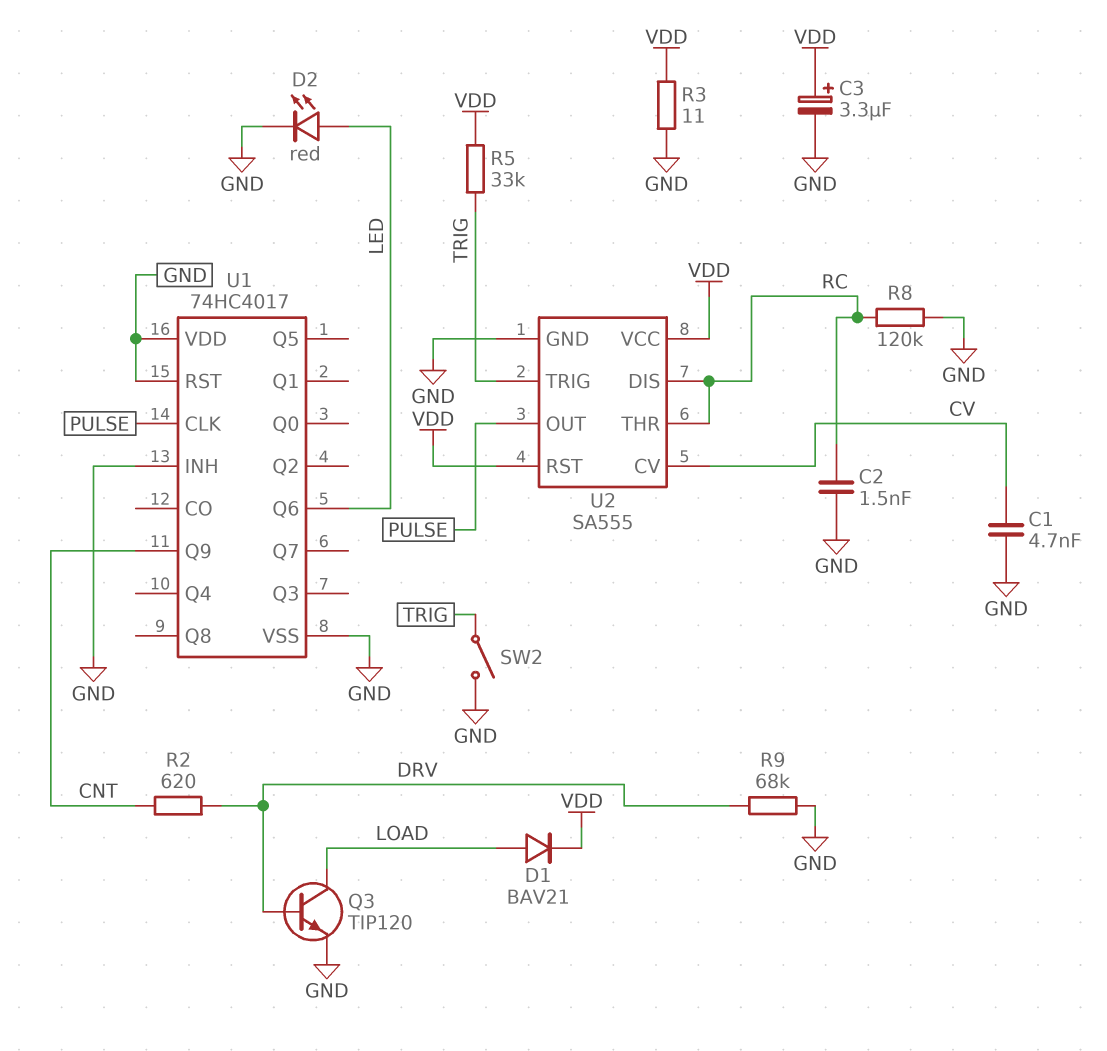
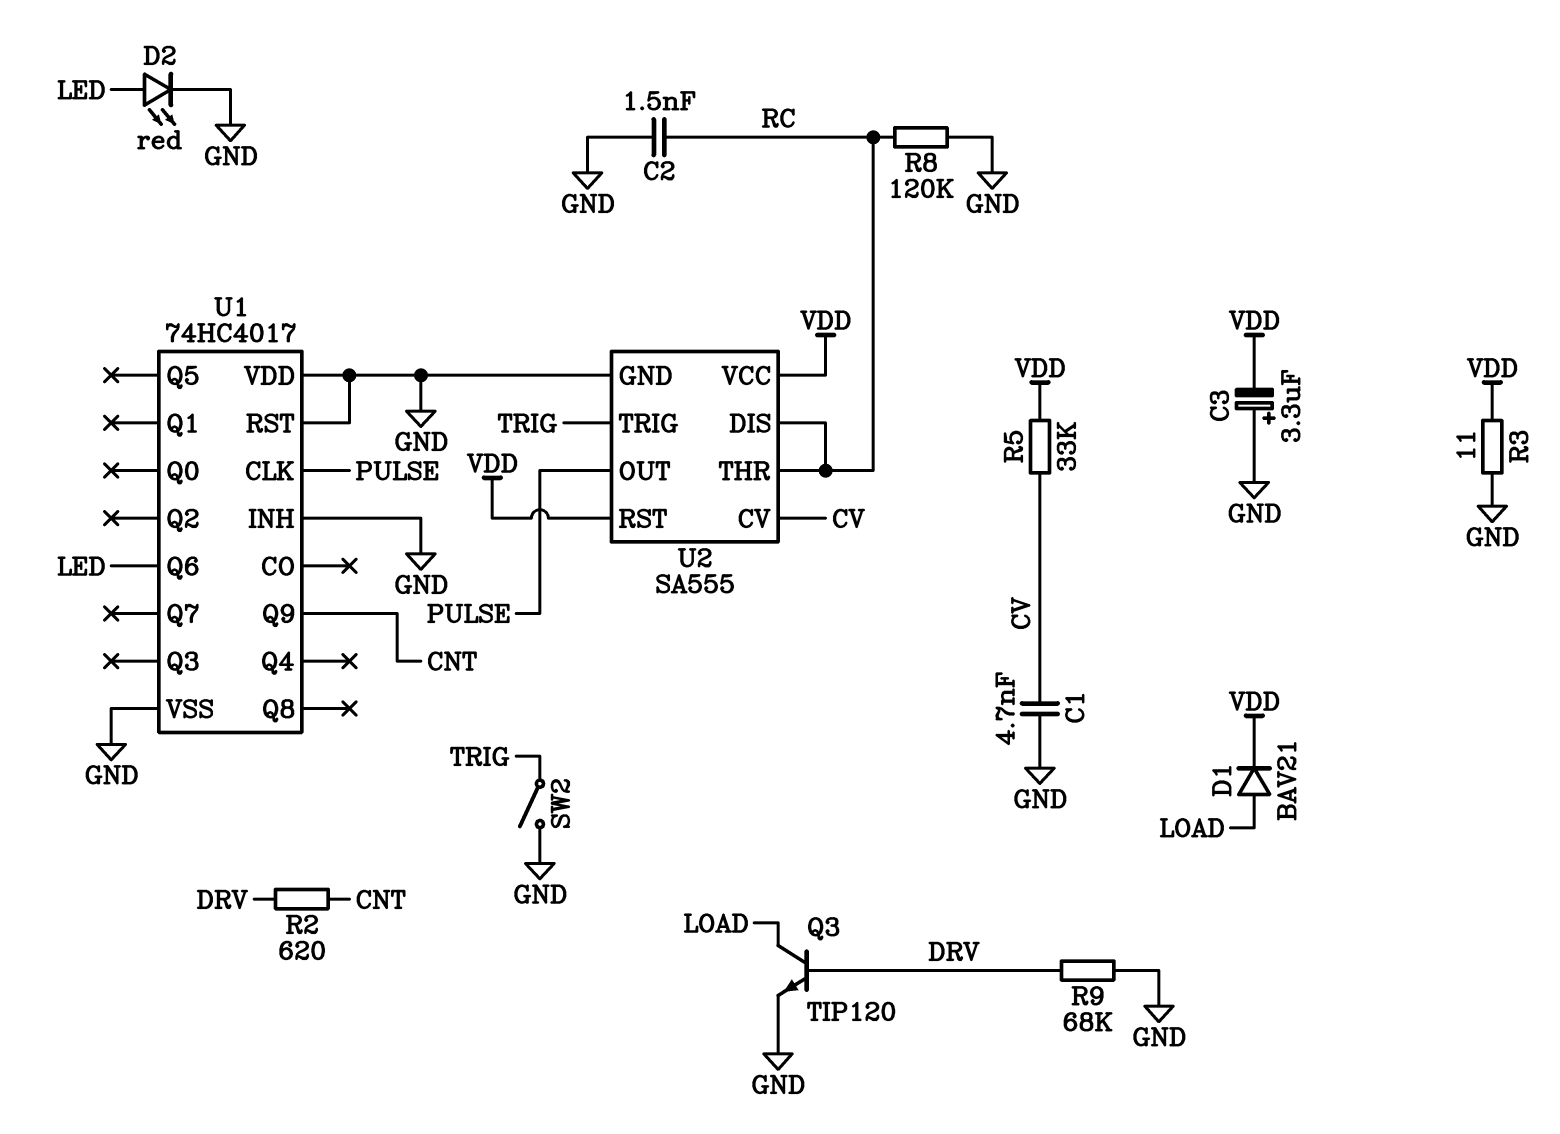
C3: 3.3uF (plus VDD, minus GND) -> 3.3uF (plus GND, minus VDD)
R5: 33k (TRIG, VDD) -> 33k (CV, VDD)

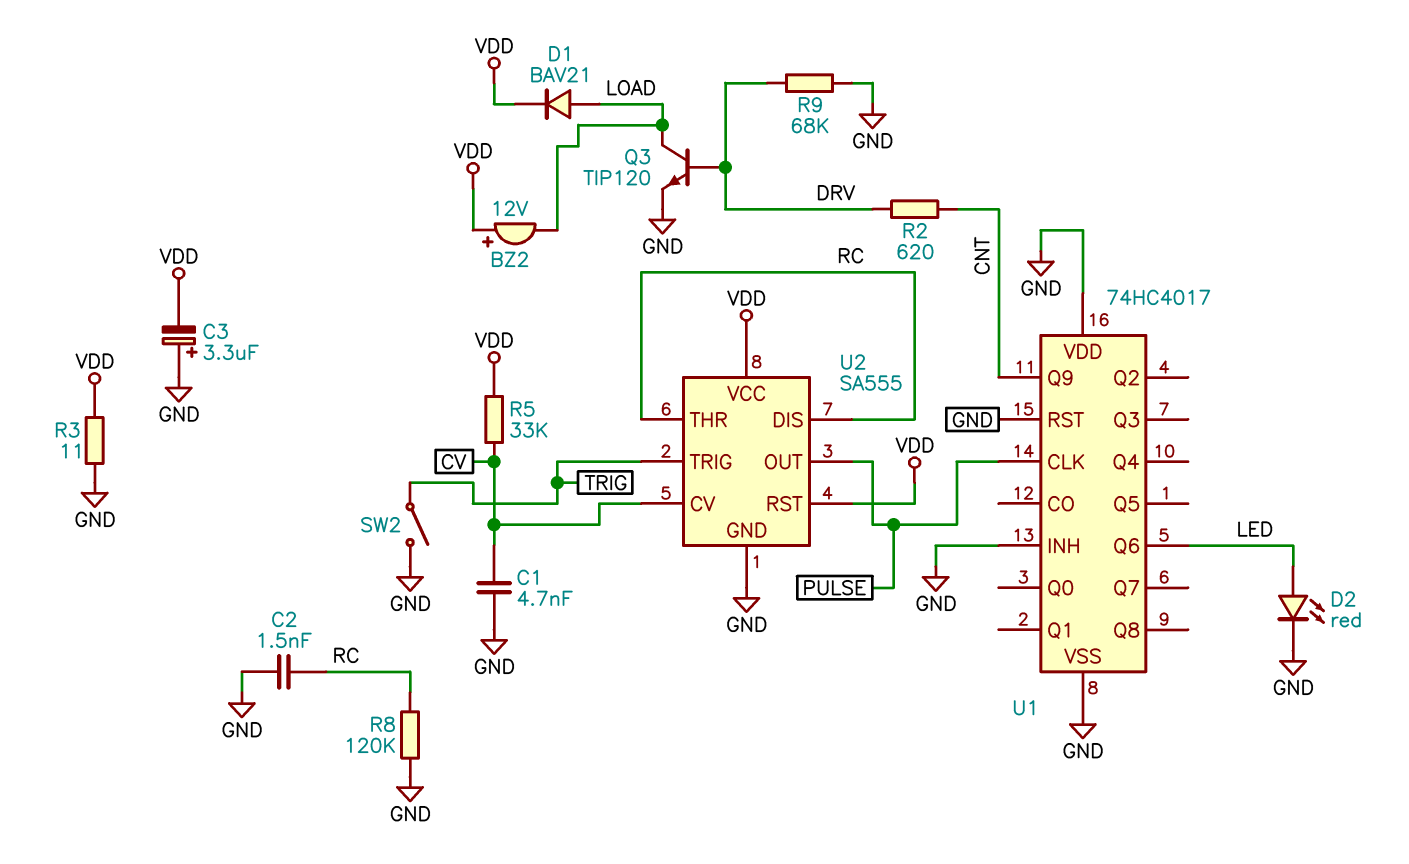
BZ2: none -> buzzer 12V (plus VDD, minus LOAD)

